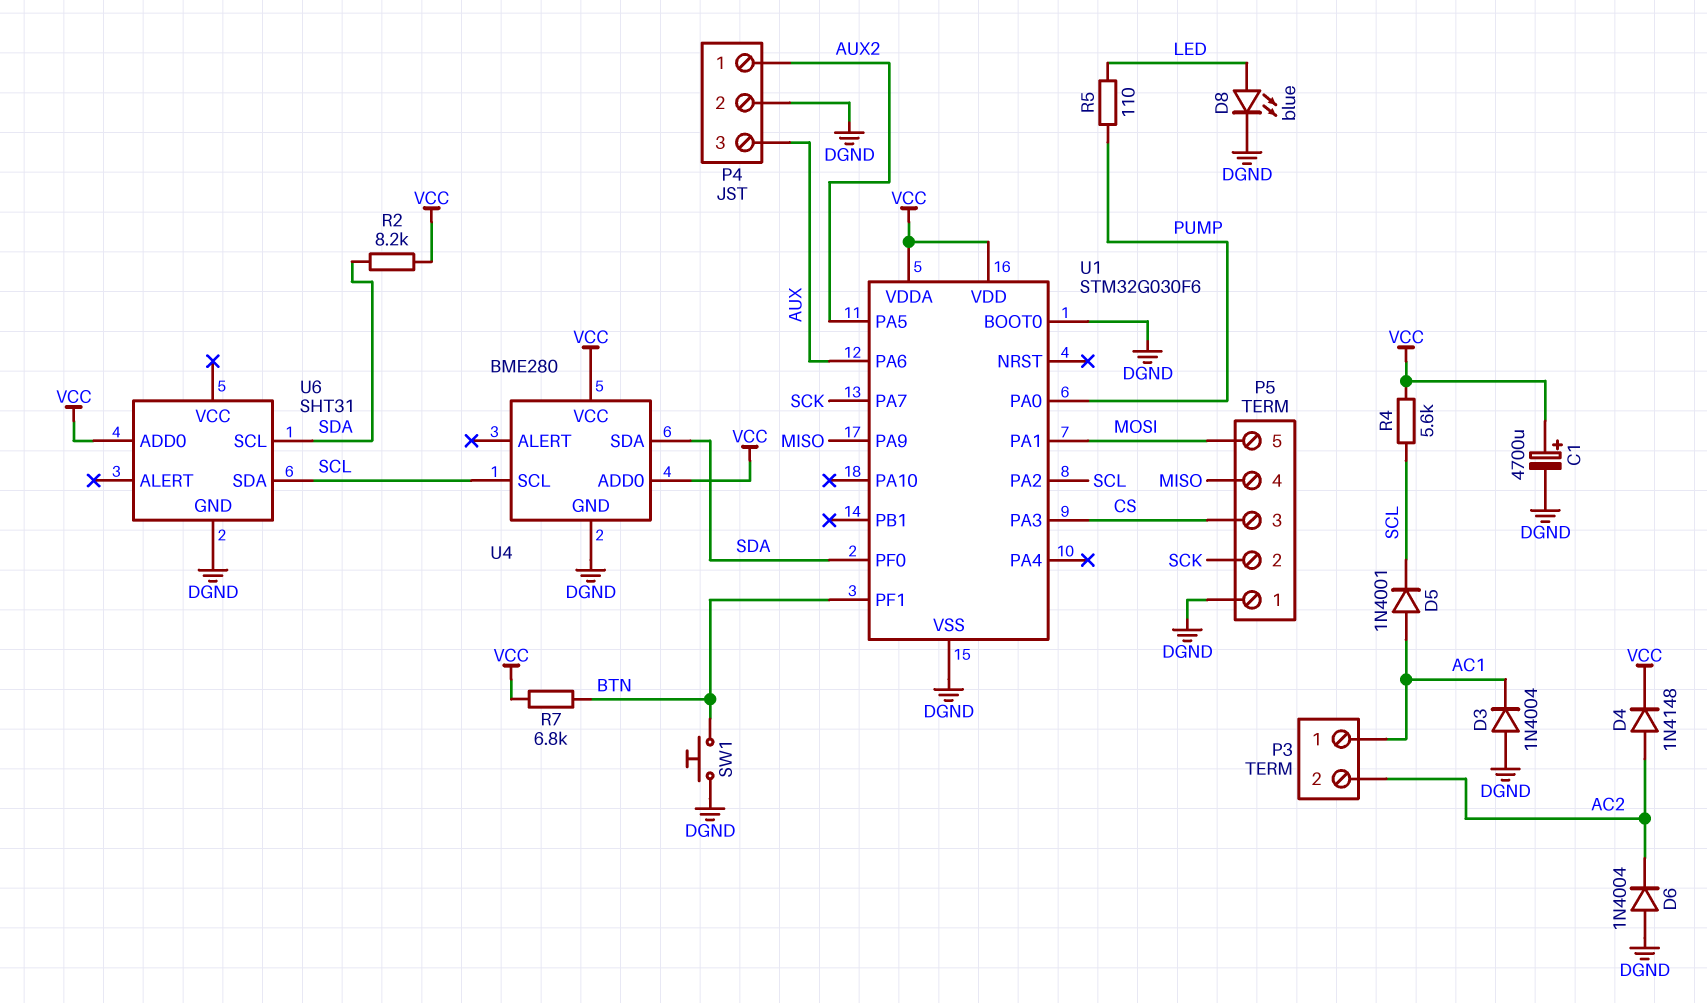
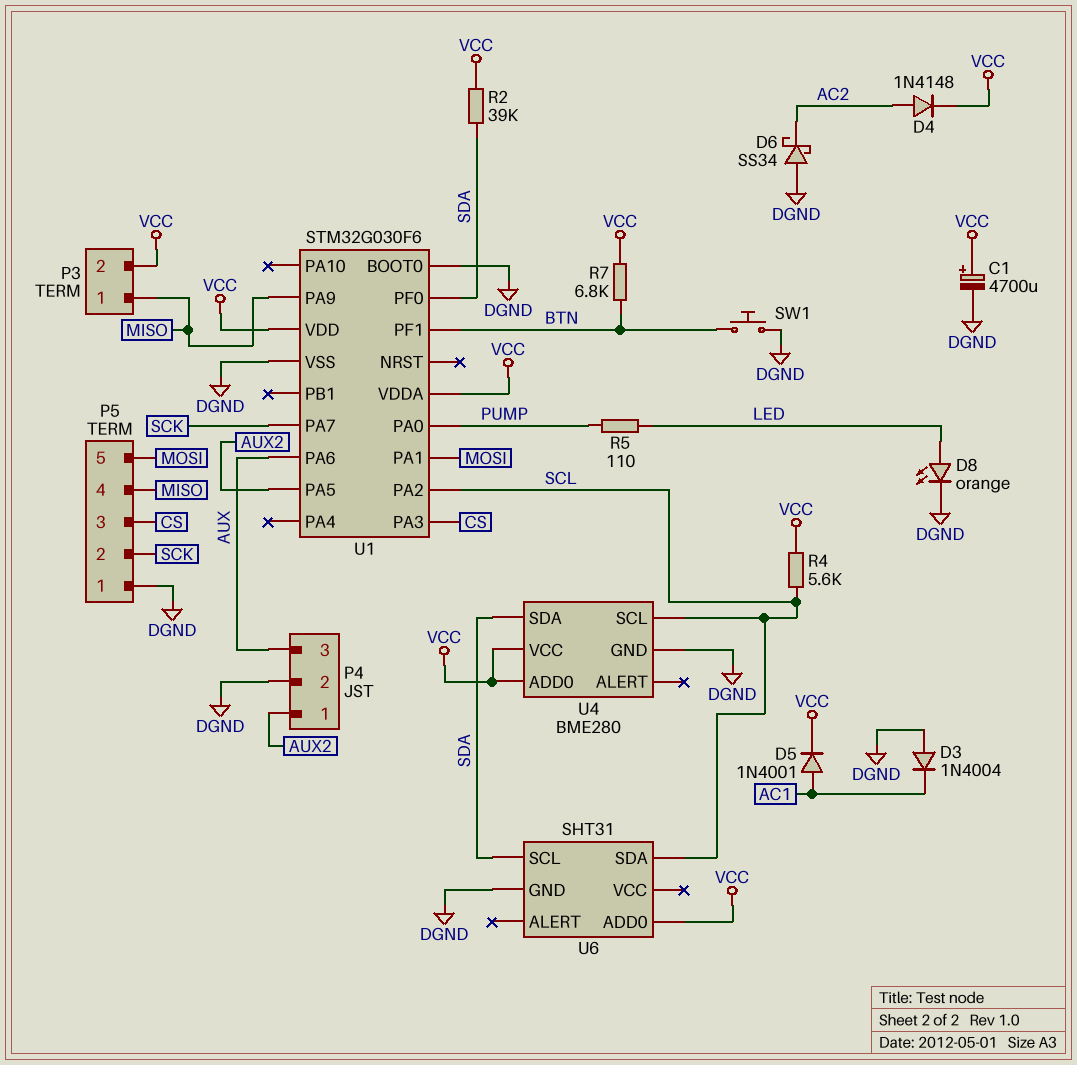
D5: diode 1N4001 (A AC1, K SCL) -> diode 1N4001 (A AC1, K VCC)
D6: diode 1N4004 (A DGND, K AC2) -> schottky SS34 (A DGND, K AC2)
D8: LED blue (A LED, K DGND) -> LED orange (A LED, K DGND)
P3 pin 1: AC1 -> MISO
P3 pin 2: AC2 -> VCC
R2: 8.2k (SDA, VCC) -> 39k (SDA, VCC)

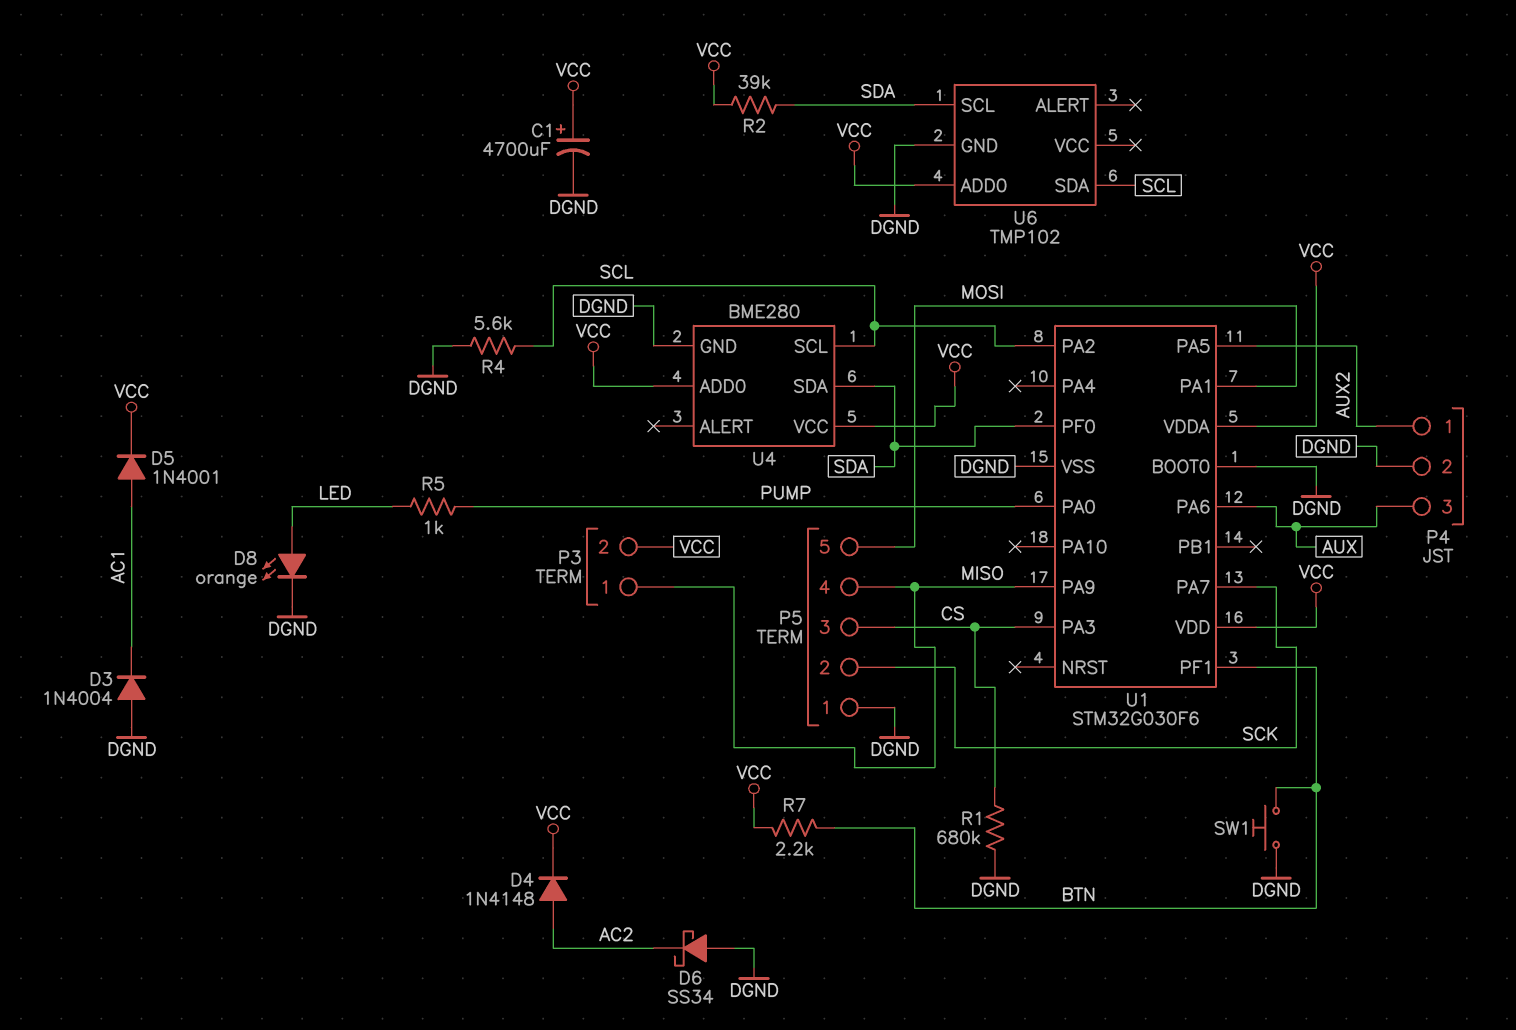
R1: none -> 680k (CS, DGND)
R4: 5.6k (SCL, VCC) -> 5.6k (DGND, SCL)
R5: 110 (LED, PUMP) -> 1k (LED, PUMP)
R7: 6.8k (BTN, VCC) -> 2.2k (BTN, VCC)
U6: SHT31 -> TMP102

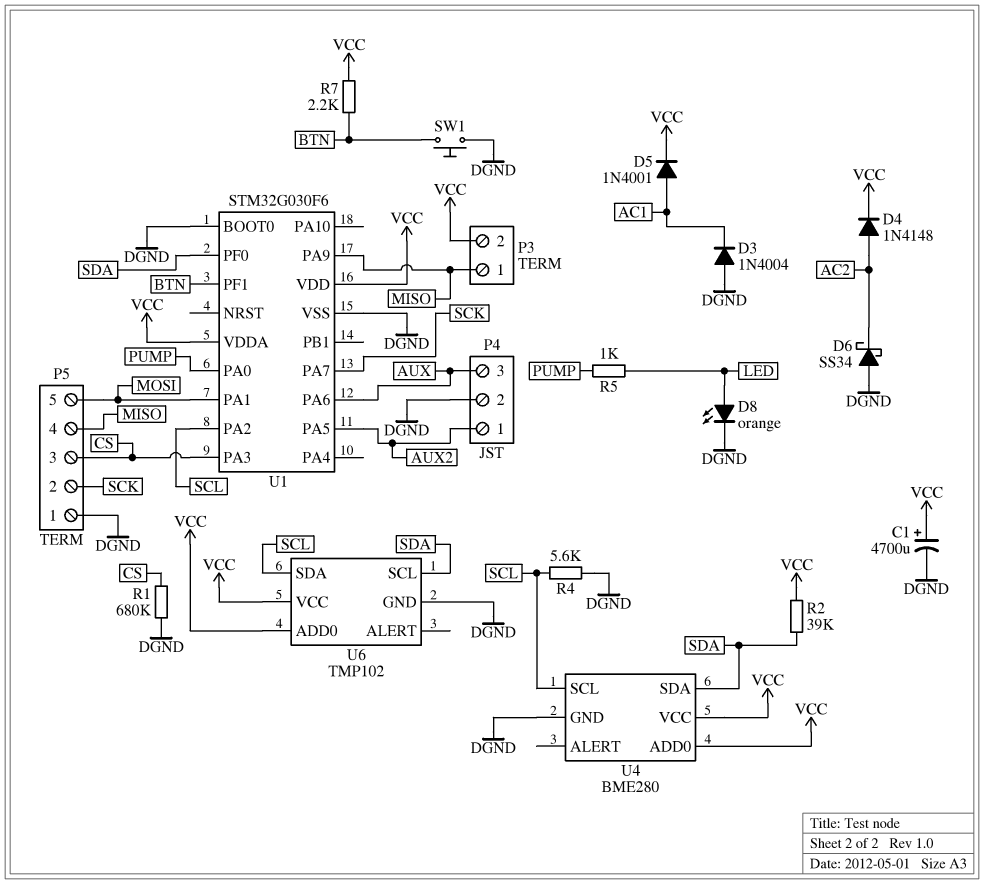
U6 pin VCC: none -> VCC

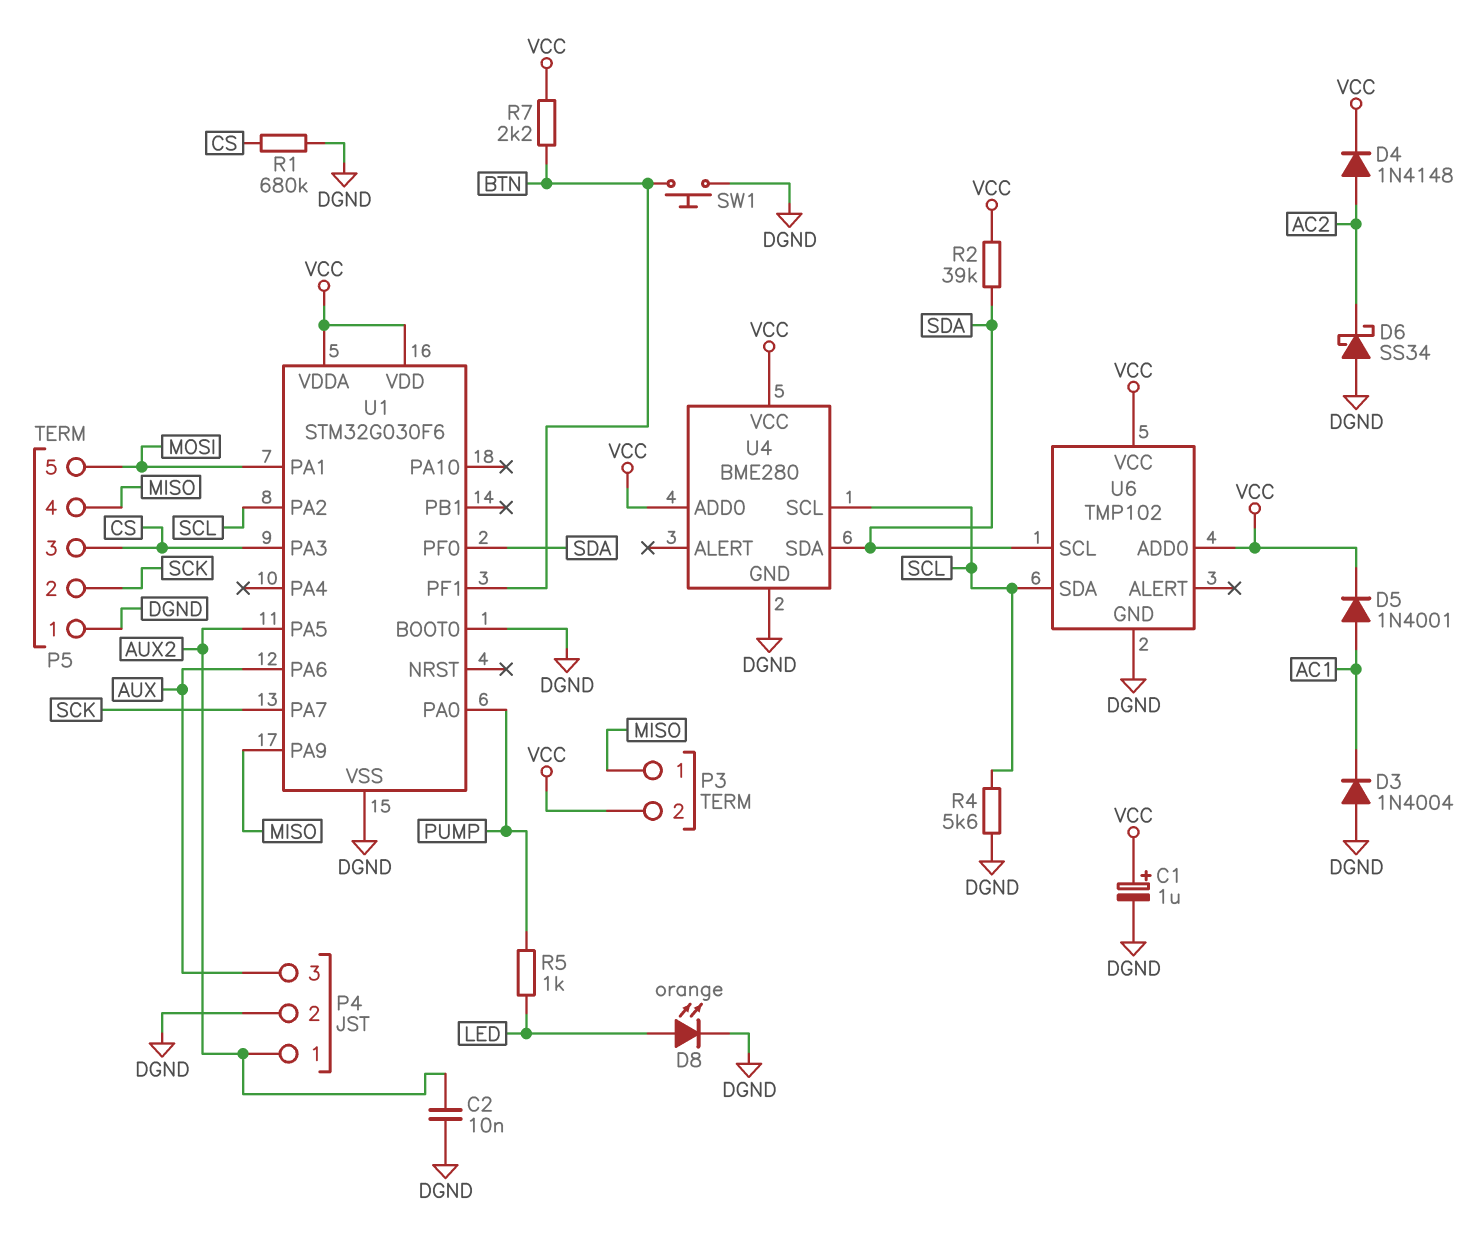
C1: 4700uF (plus VCC, minus DGND) -> 1uF (plus VCC, minus DGND)
C2: none -> 10nF (AUX2, DGND)

